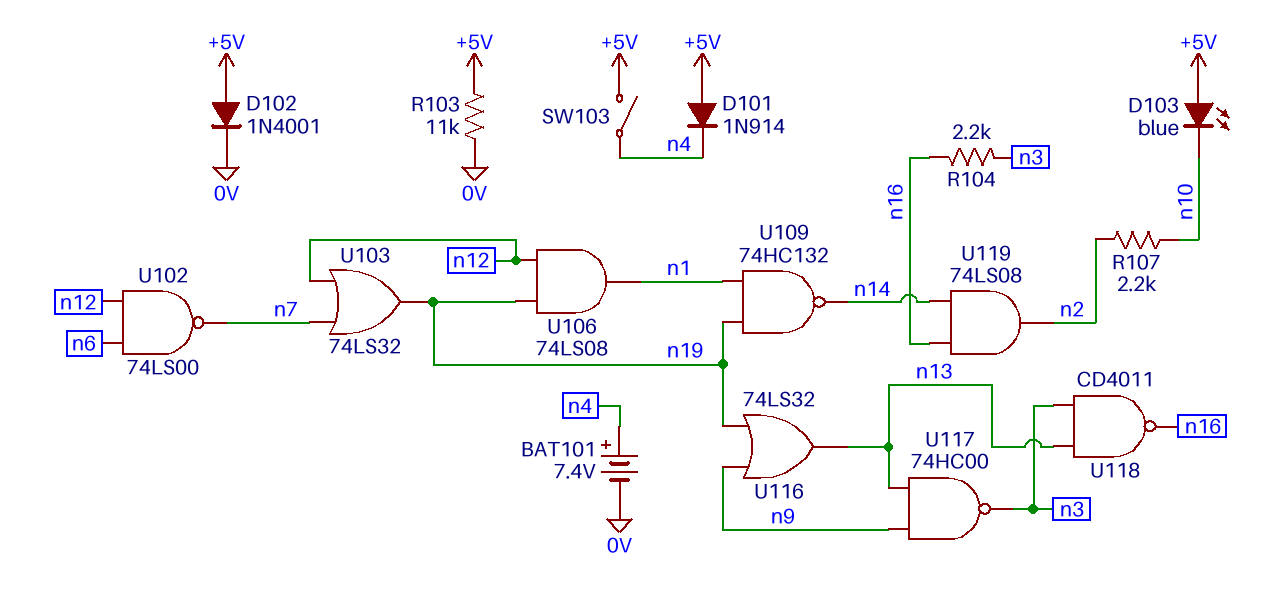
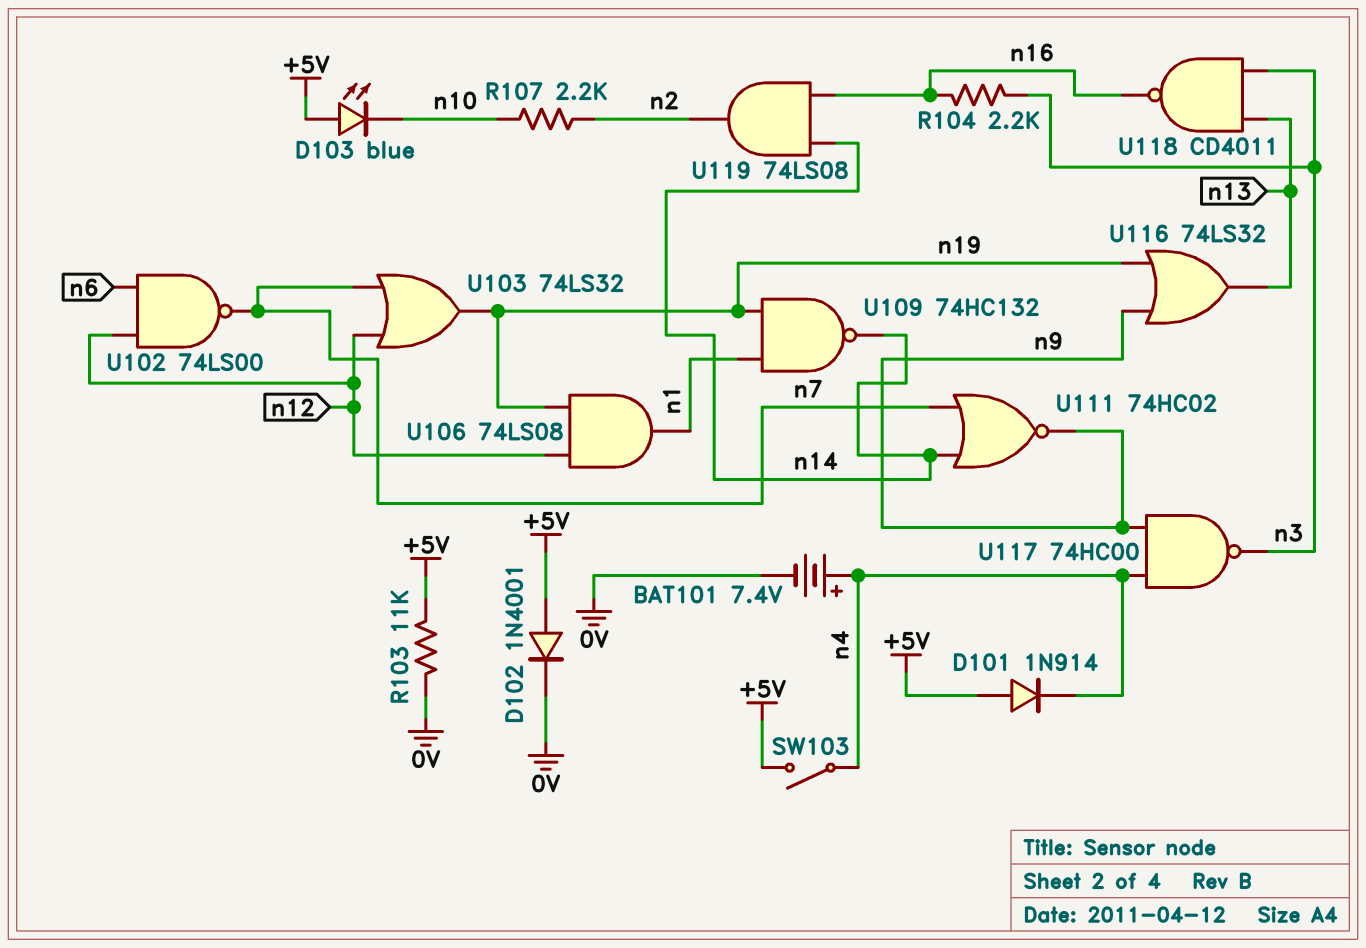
U111: none -> NOR 74HC02 (in n7, in n14, out n9)
U117: NAND 74HC00 (in n9, in n13, out n3) -> NAND 74HC00 (in n4, in n9, out n3)

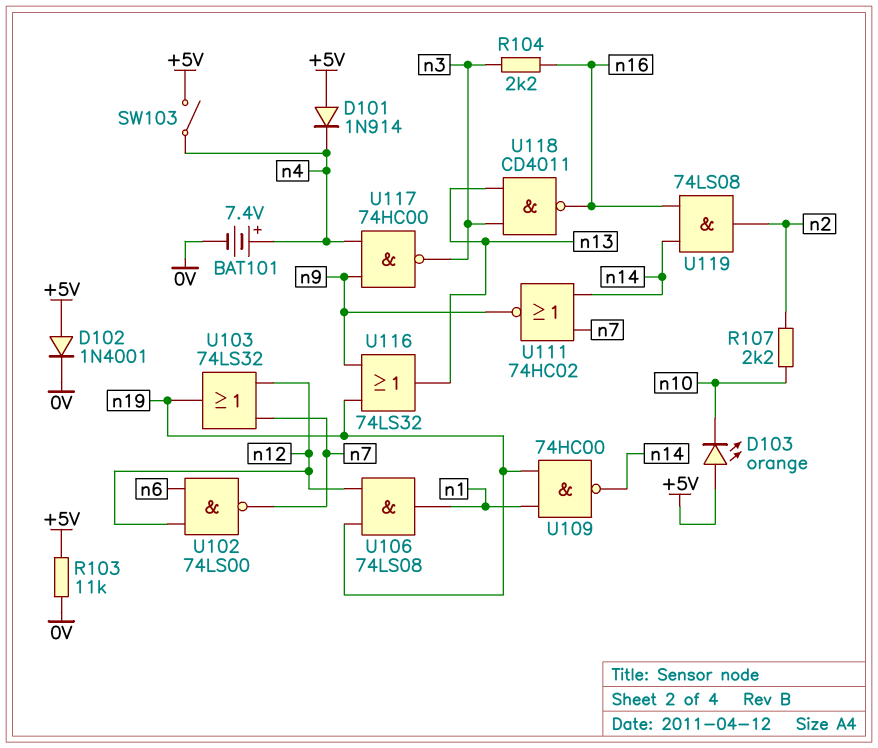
D103: LED blue (A +5V, K n10) -> LED orange (A +5V, K n10)
U109: NAND 74HC132 (in n1, in n19, out n14) -> NAND 74HC00 (in n1, in n19, out n14)

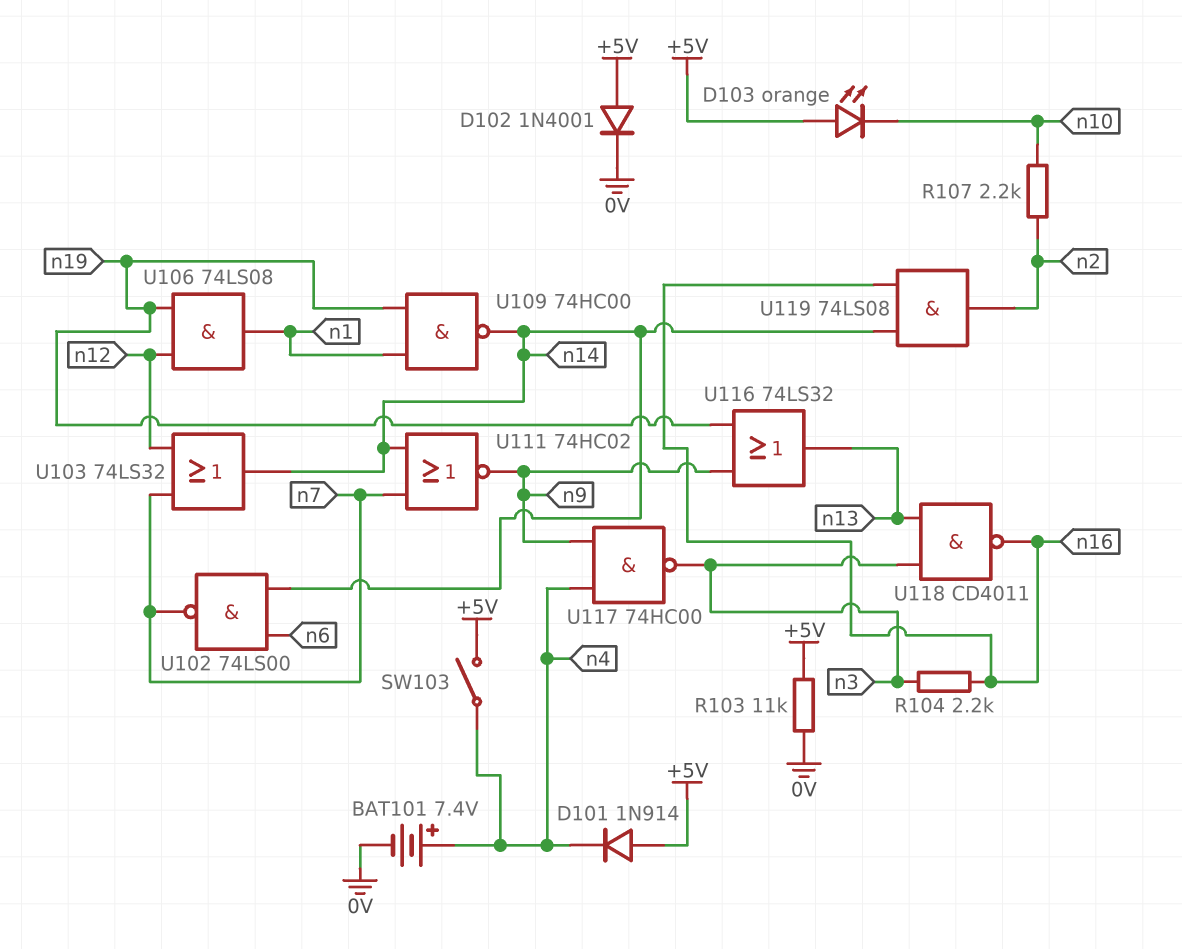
U102: NAND 74LS00 (in n6, in n12, out n7) -> NAND 74LS00 (in n6, in n14, out n7)
U103: OR 74LS32 (in n7, in n12, out n19) -> OR 74LS32 (in n7, in n12, out n14)

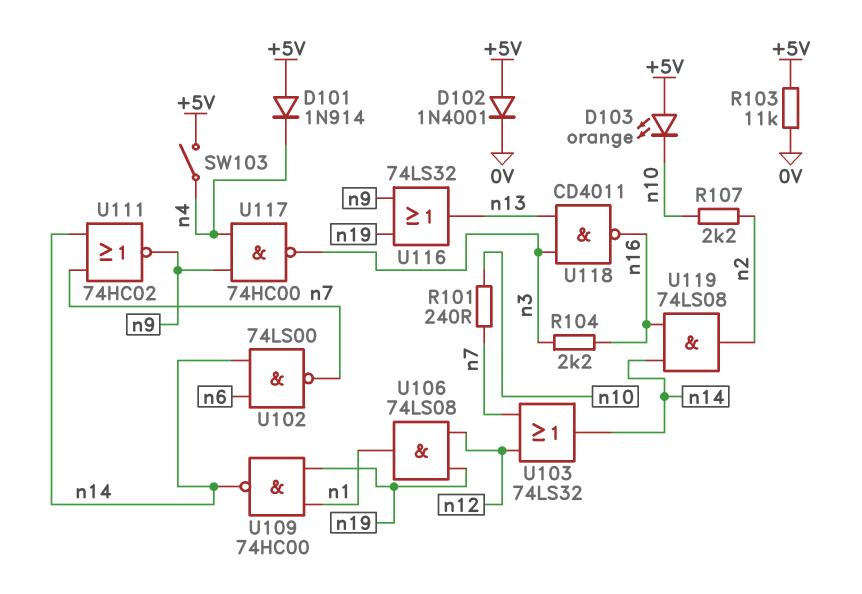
BAT101: 7.4V (plus n4, minus 0V) -> none
R101: none -> 240 (n7, n10)

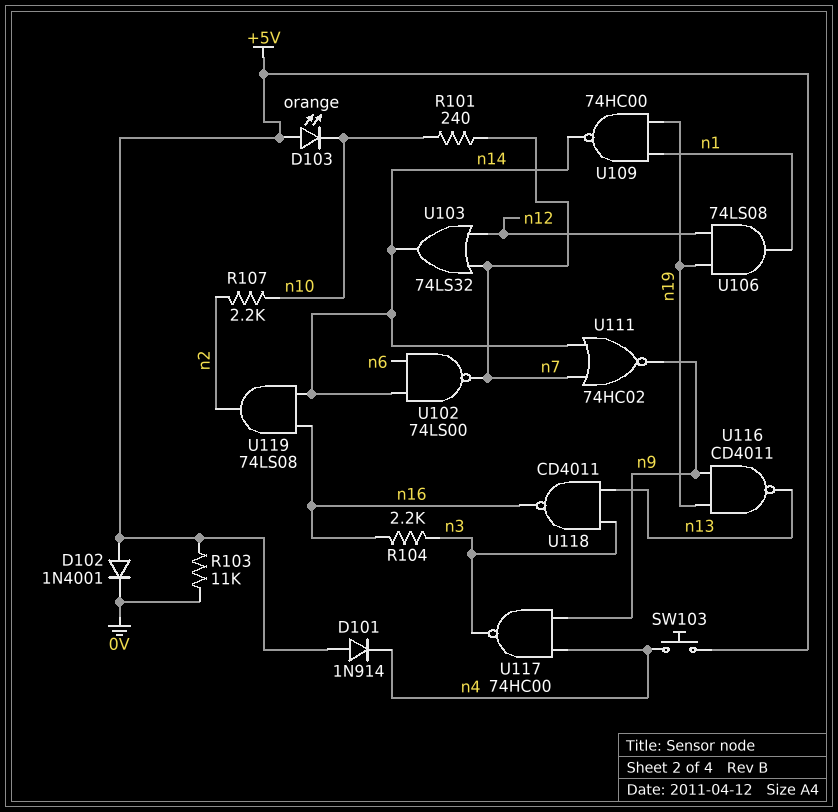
SW103: switch (+5V, n4) -> button (+5V, n4)
U116: OR 74LS32 (in n9, in n19, out n13) -> NAND CD4011 (in n9, in n19, out n13)

